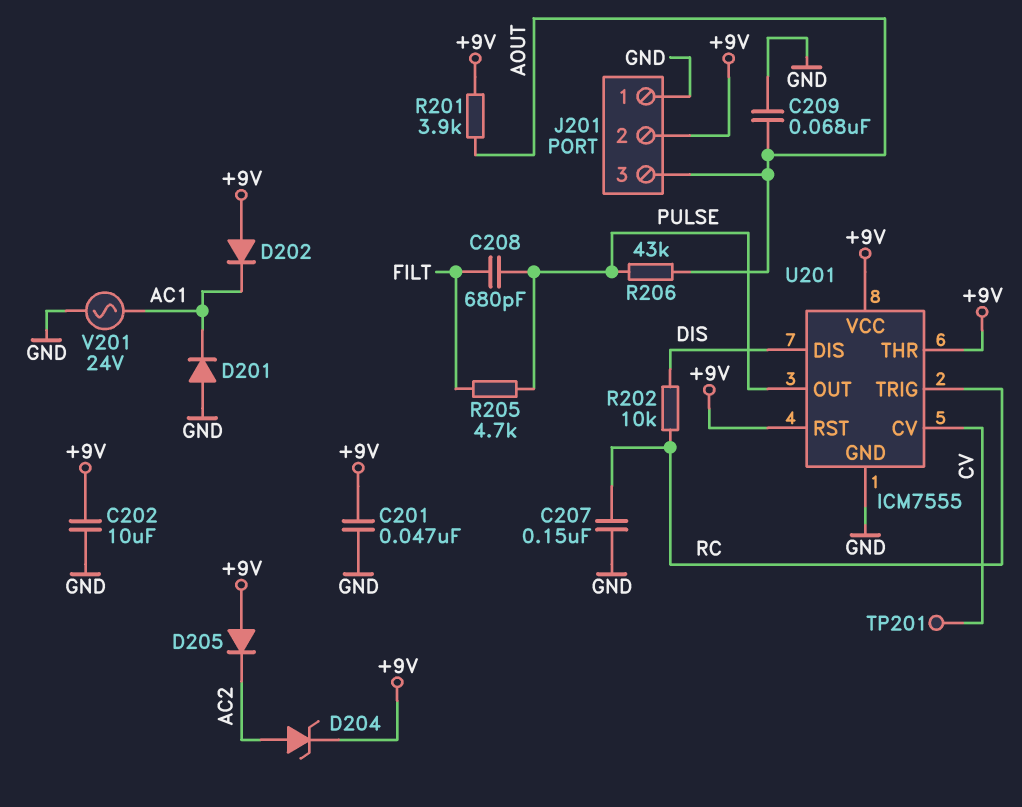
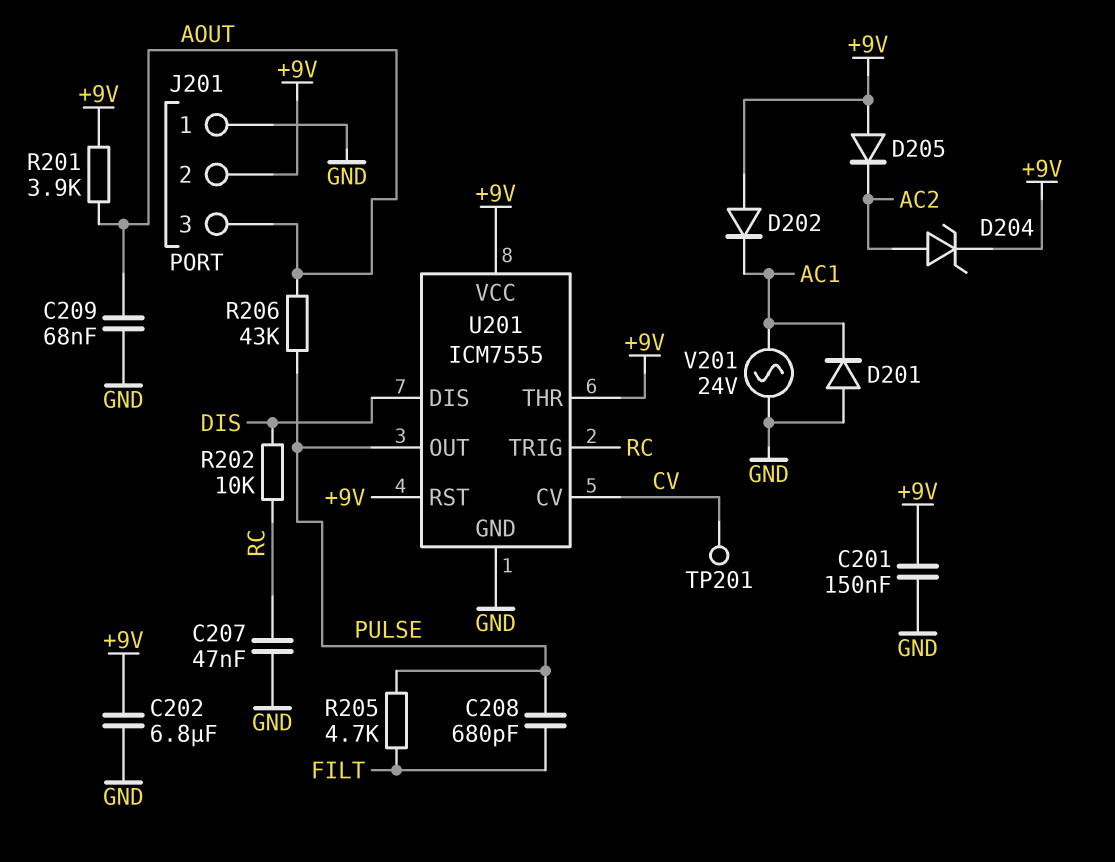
C201: 47nF (+9V, GND) -> 150nF (+9V, GND)
C202: 10uF (+9V, GND) -> 6.8uF (+9V, GND)
C207: 150nF (GND, RC) -> 47nF (GND, RC)

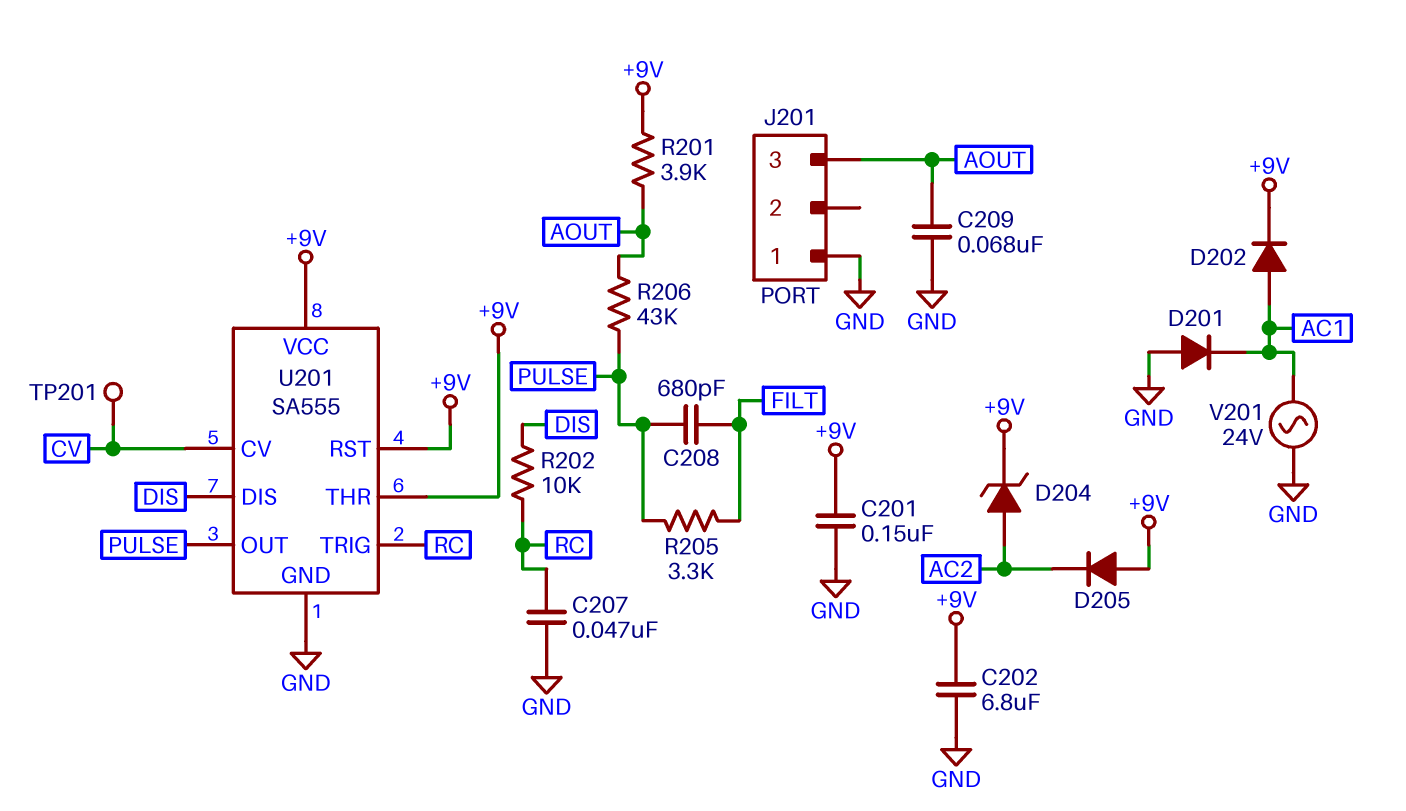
D202: diode (A +9V, K AC1) -> diode (A AC1, K +9V)
J201 pin 2: +9V -> none
R205: 4.7k (FILT, PULSE) -> 3.3k (FILT, PULSE)
U201: ICM7555 -> SA555

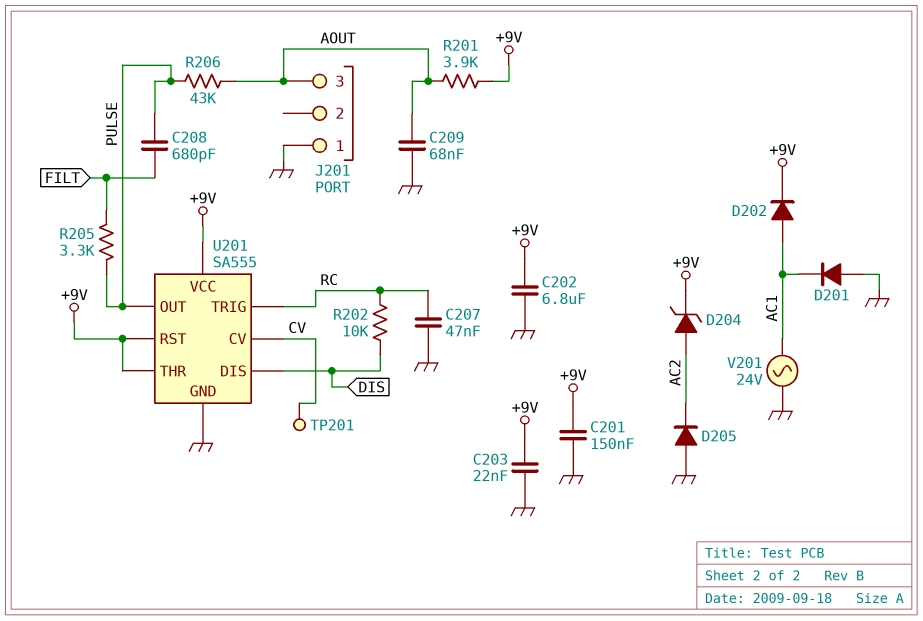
C203: none -> 22nF (+9V, GND)
D205: diode (A +9V, K AC2) -> diode (A GND, K AC2)

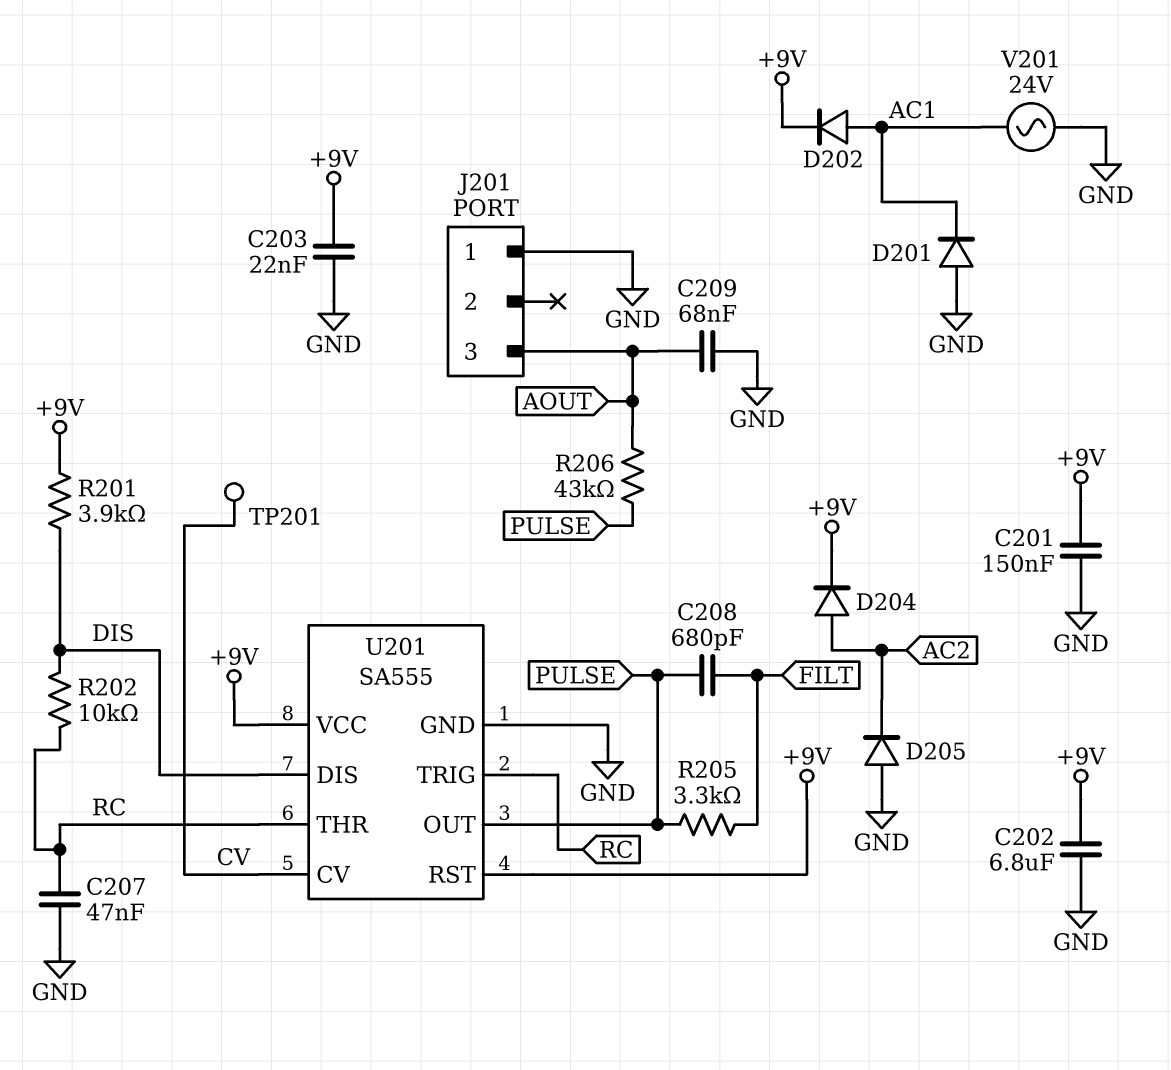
D204: zener (A AC2, K +9V) -> diode (A AC2, K +9V)
R201: 3.9k (+9V, AOUT) -> 3.9k (+9V, DIS)
U201 pin THR: +9V -> RC

